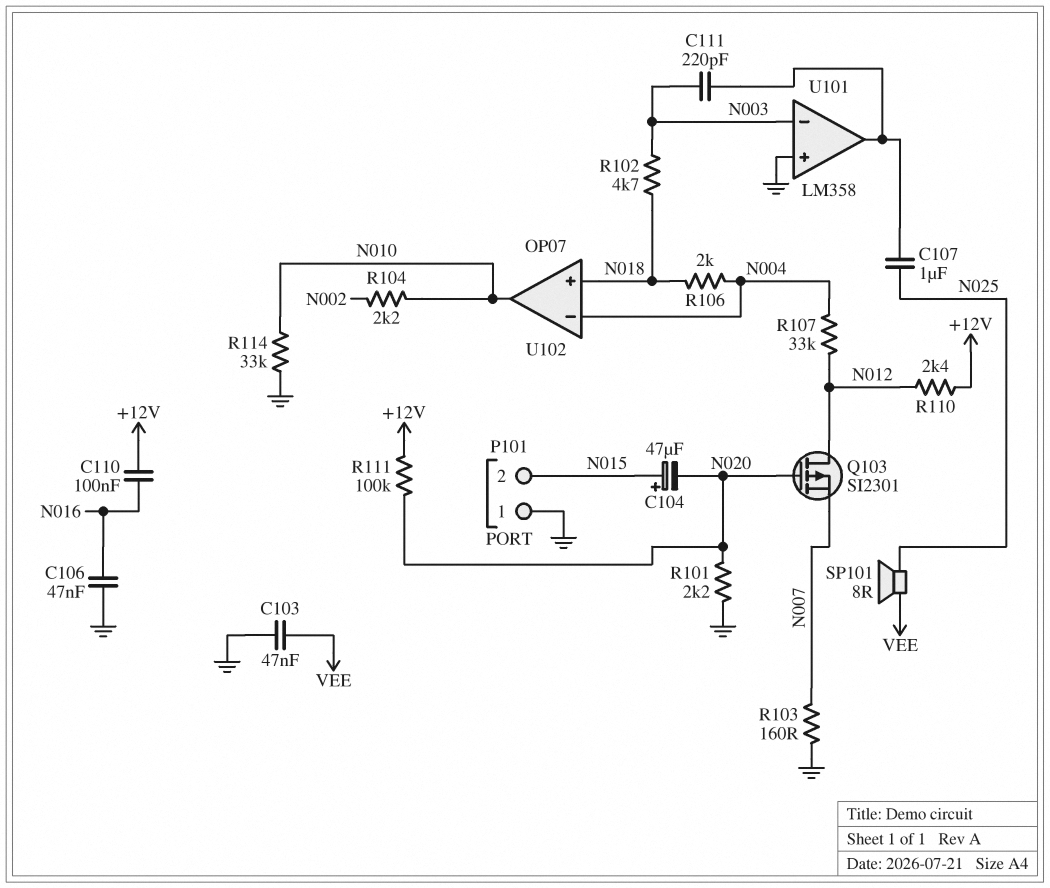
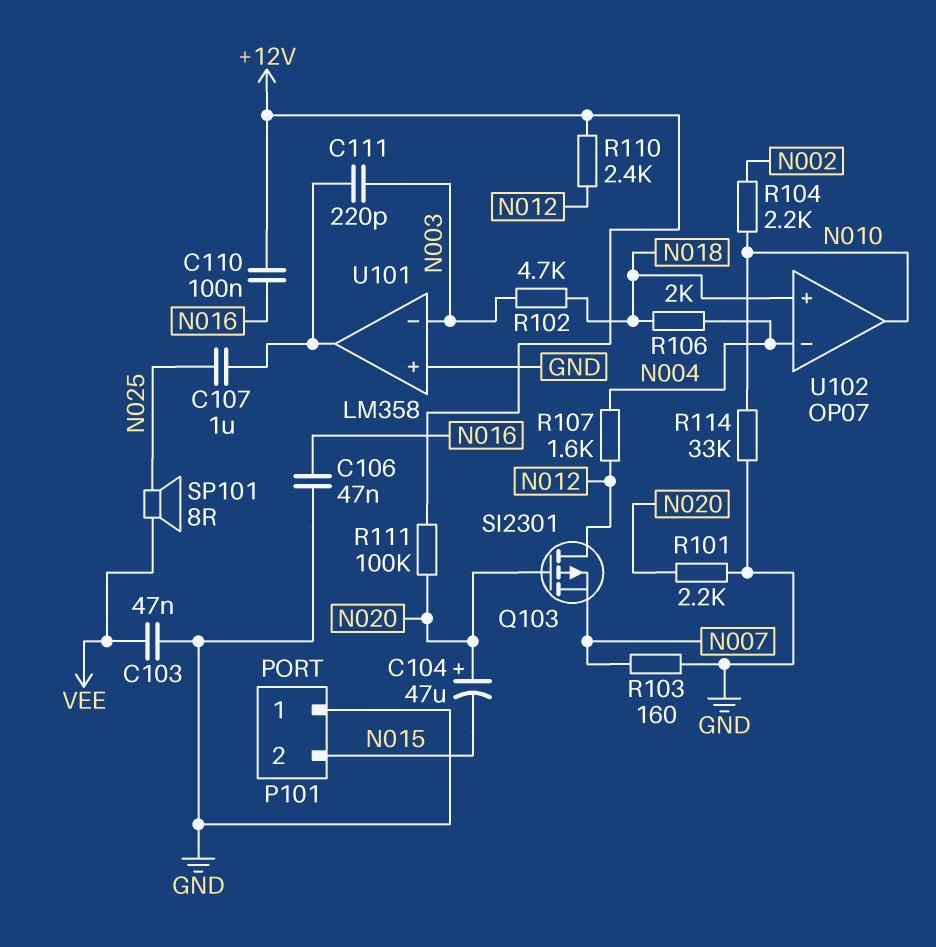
C104: 47uF (plus N015, minus N020) -> 47uF (plus N020, minus N015)
R107: 33k (N004, N012) -> 1.6k (N004, N012)

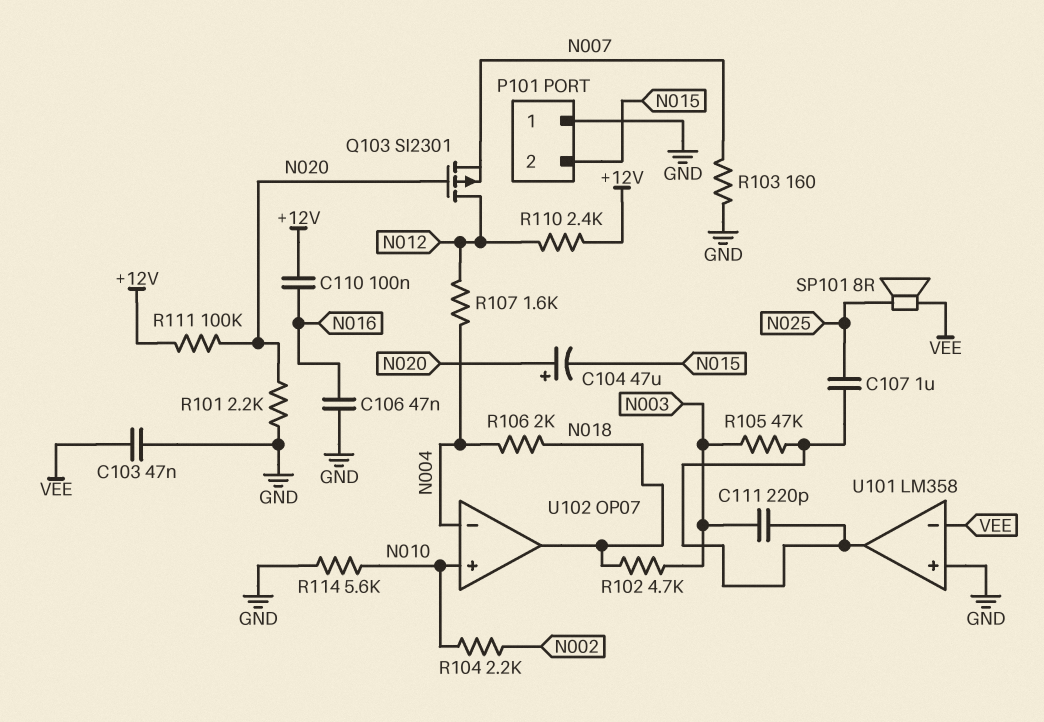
R105: none -> 47k (N003, U101/out)
R114: 33k (GND, N010) -> 5.6k (GND, N010)
U101 pin in-: N003 -> VEE
U102 pin in+: N018 -> N010
U102 pin out: N010 -> N018

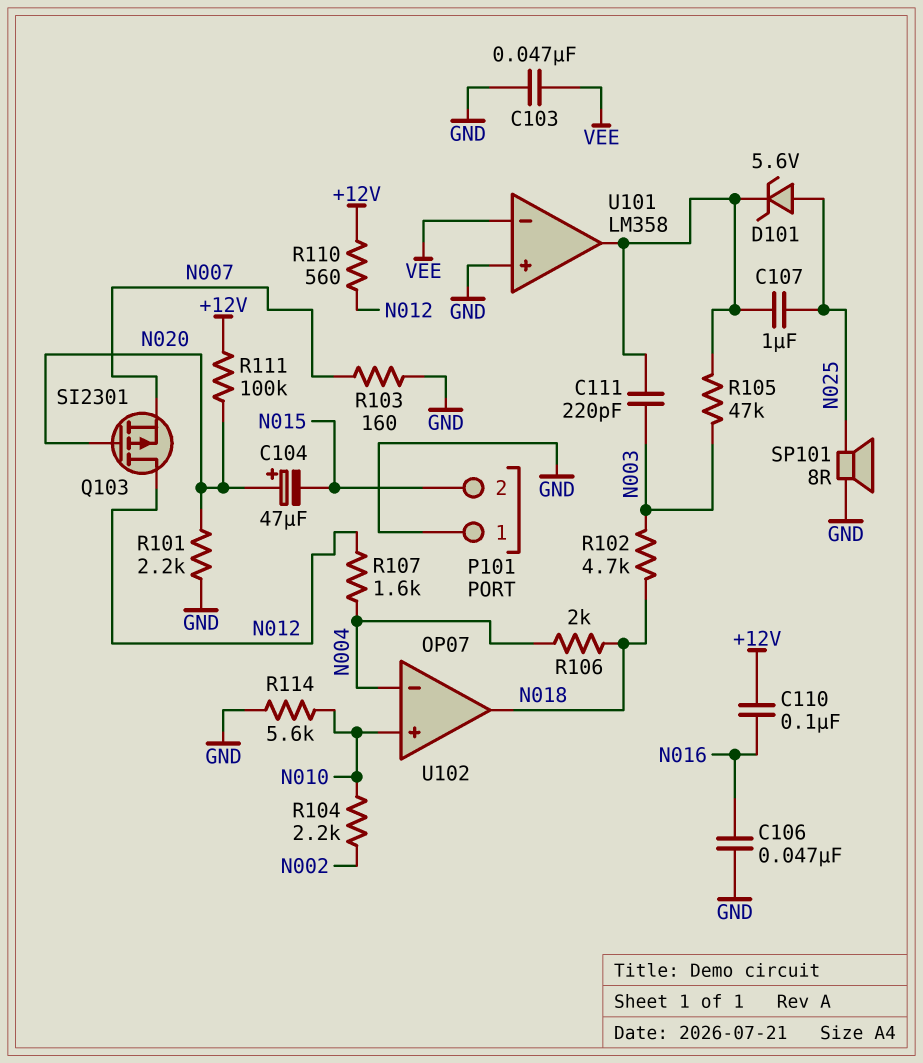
D101: none -> zener 5.6V (A N025, K U101/out)
R110: 2.4k (+12V, N012) -> 560 (+12V, N012)
SP101: speaker 8R (N025, VEE) -> speaker 8R (GND, N025)

